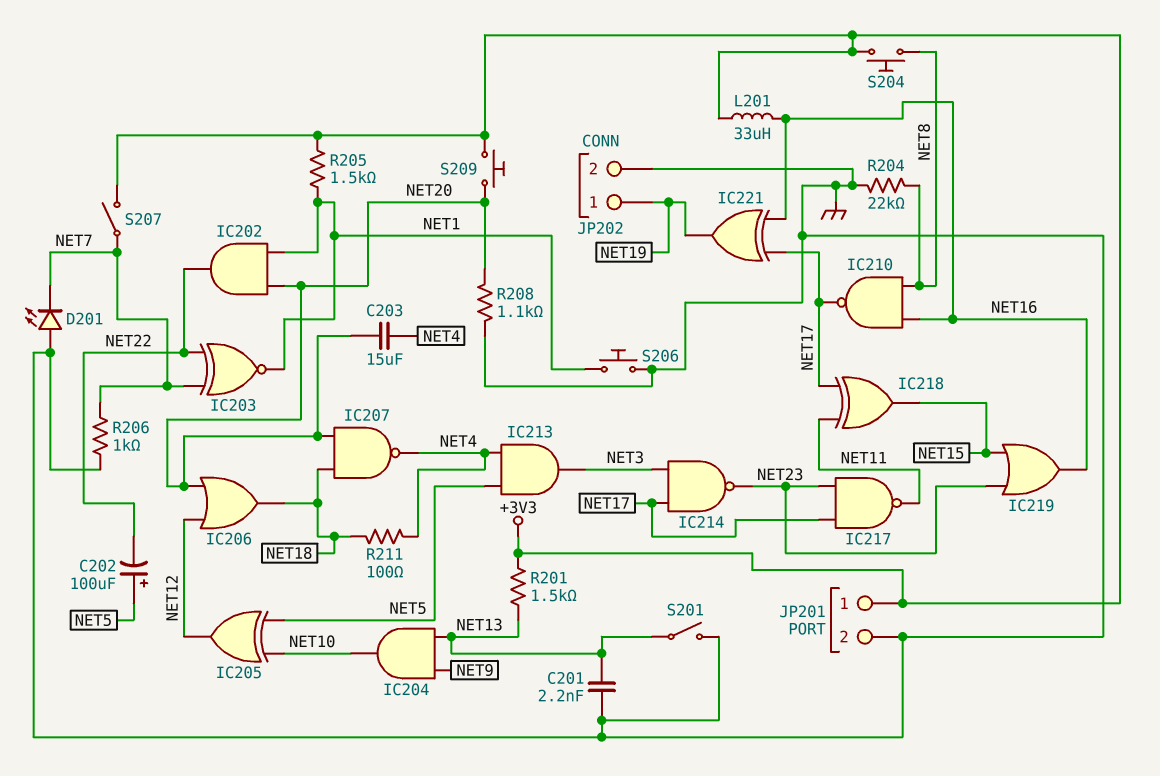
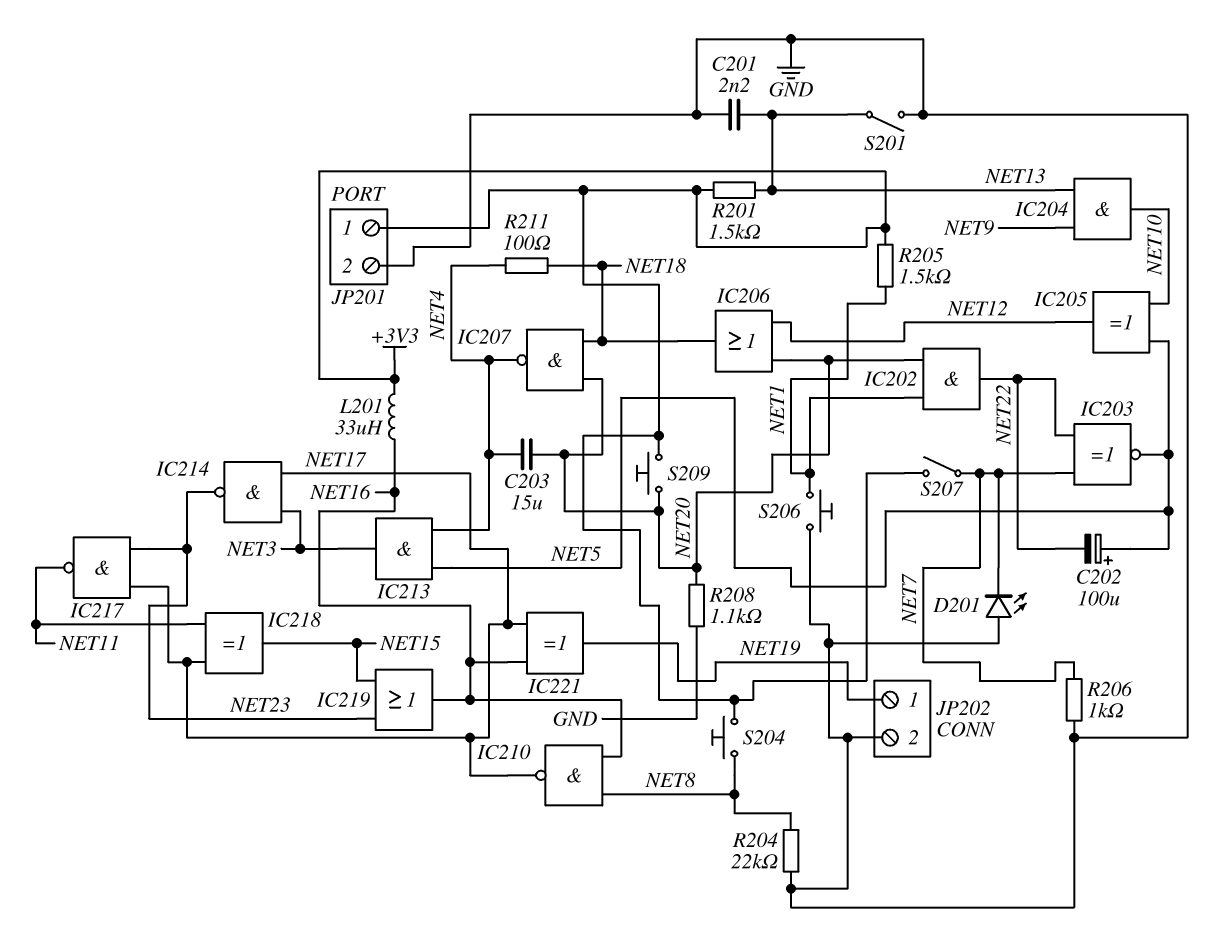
IC203: XNOR (in NET7, in NET22, out NET1) -> XNOR (in NET7, in NET22, out NET5)

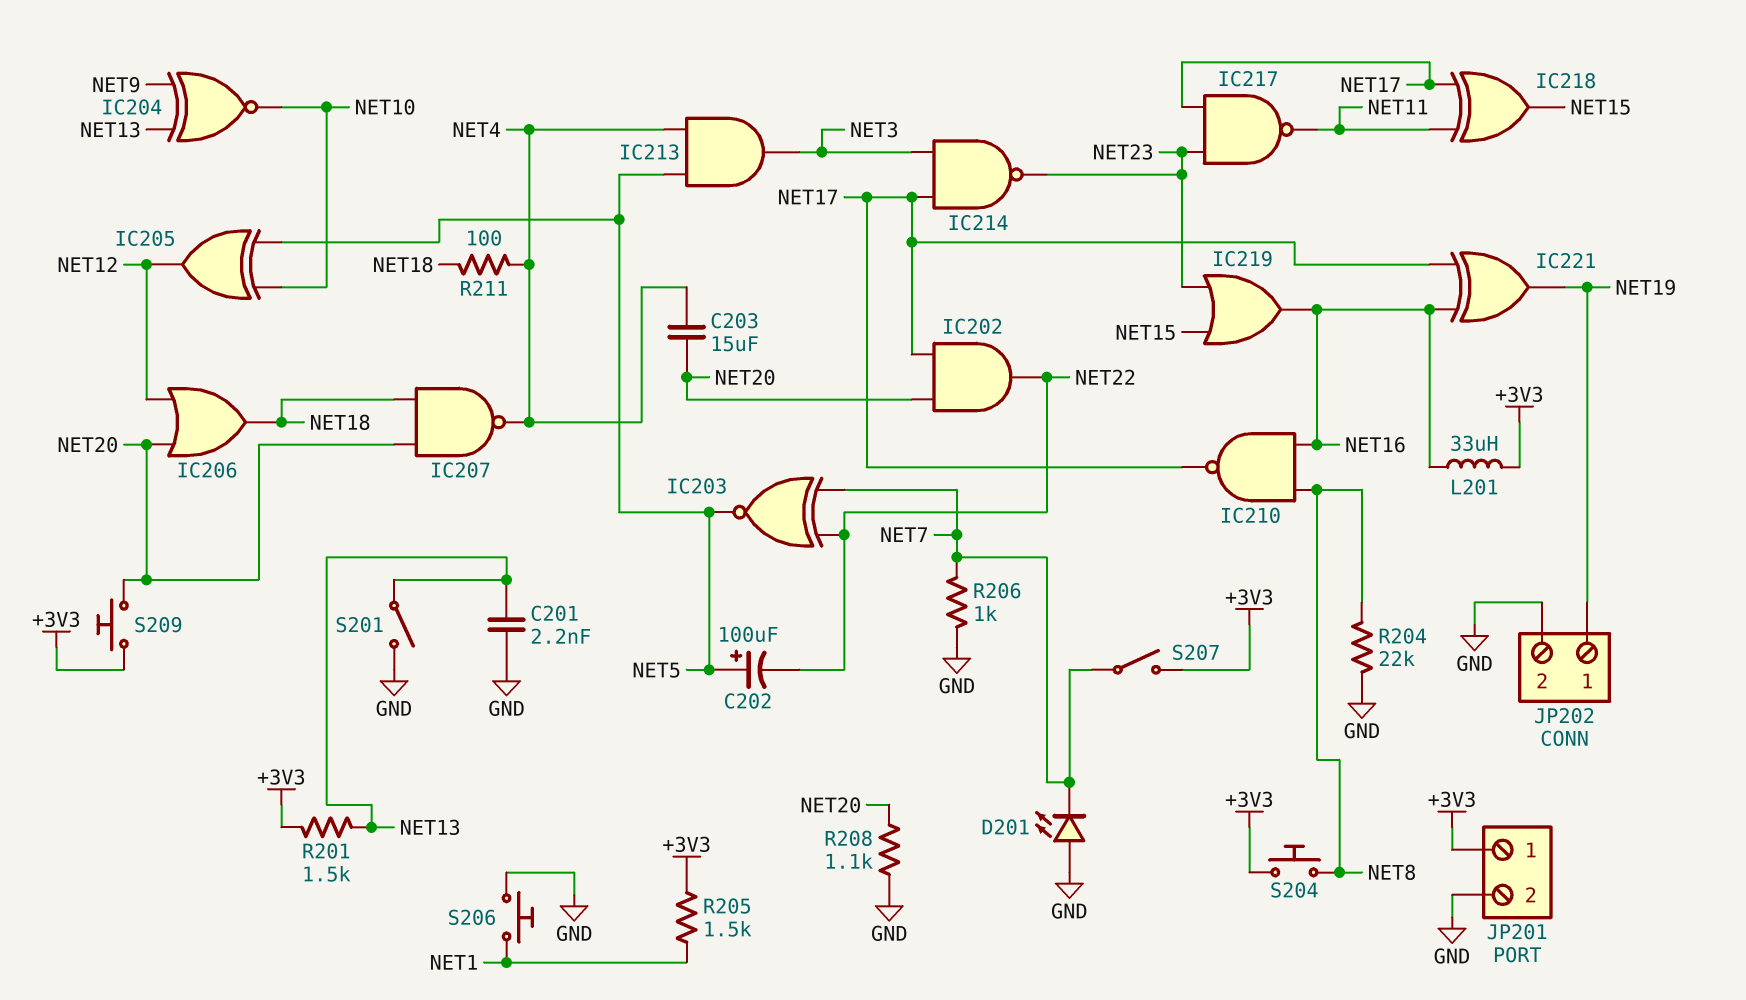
IC202: AND (in NET1, in NET20, out NET22) -> AND (in NET17, in NET20, out NET22)
IC204: AND (in NET9, in NET13, out NET10) -> XNOR (in NET9, in NET13, out NET10)

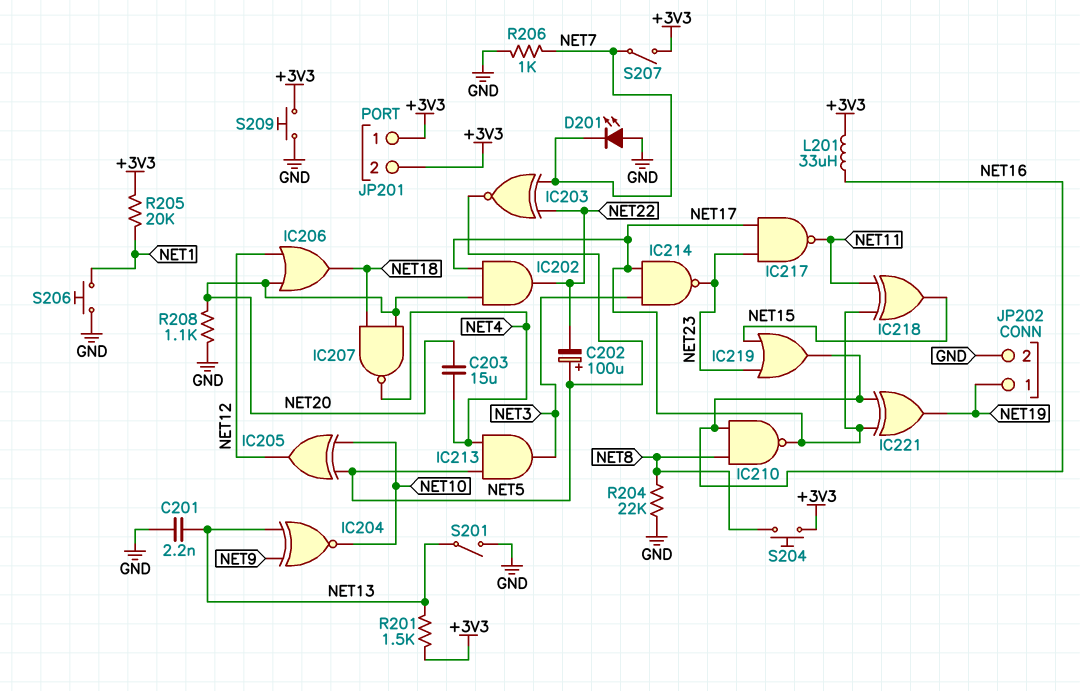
JP201 pin 2: GND -> +3V3
R205: 1.5k (+3V3, NET1) -> 20k (+3V3, NET1)
R211: 100 (NET4, NET18) -> none
S209: button (+3V3, NET20) -> button (+3V3, GND)

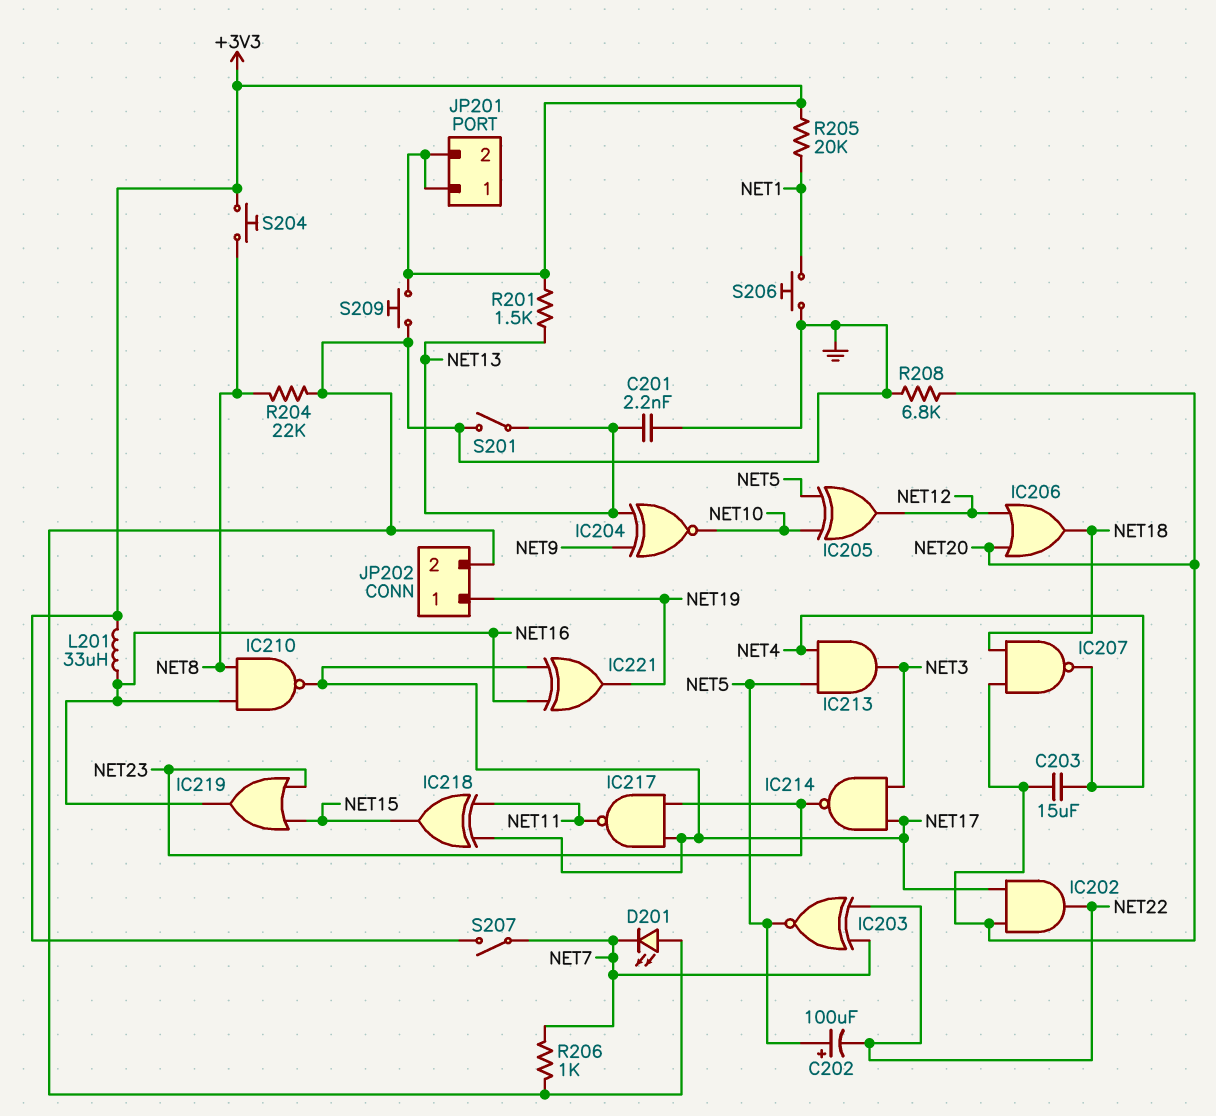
R208: 1.1k (GND, NET20) -> 6.8k (GND, NET20)

